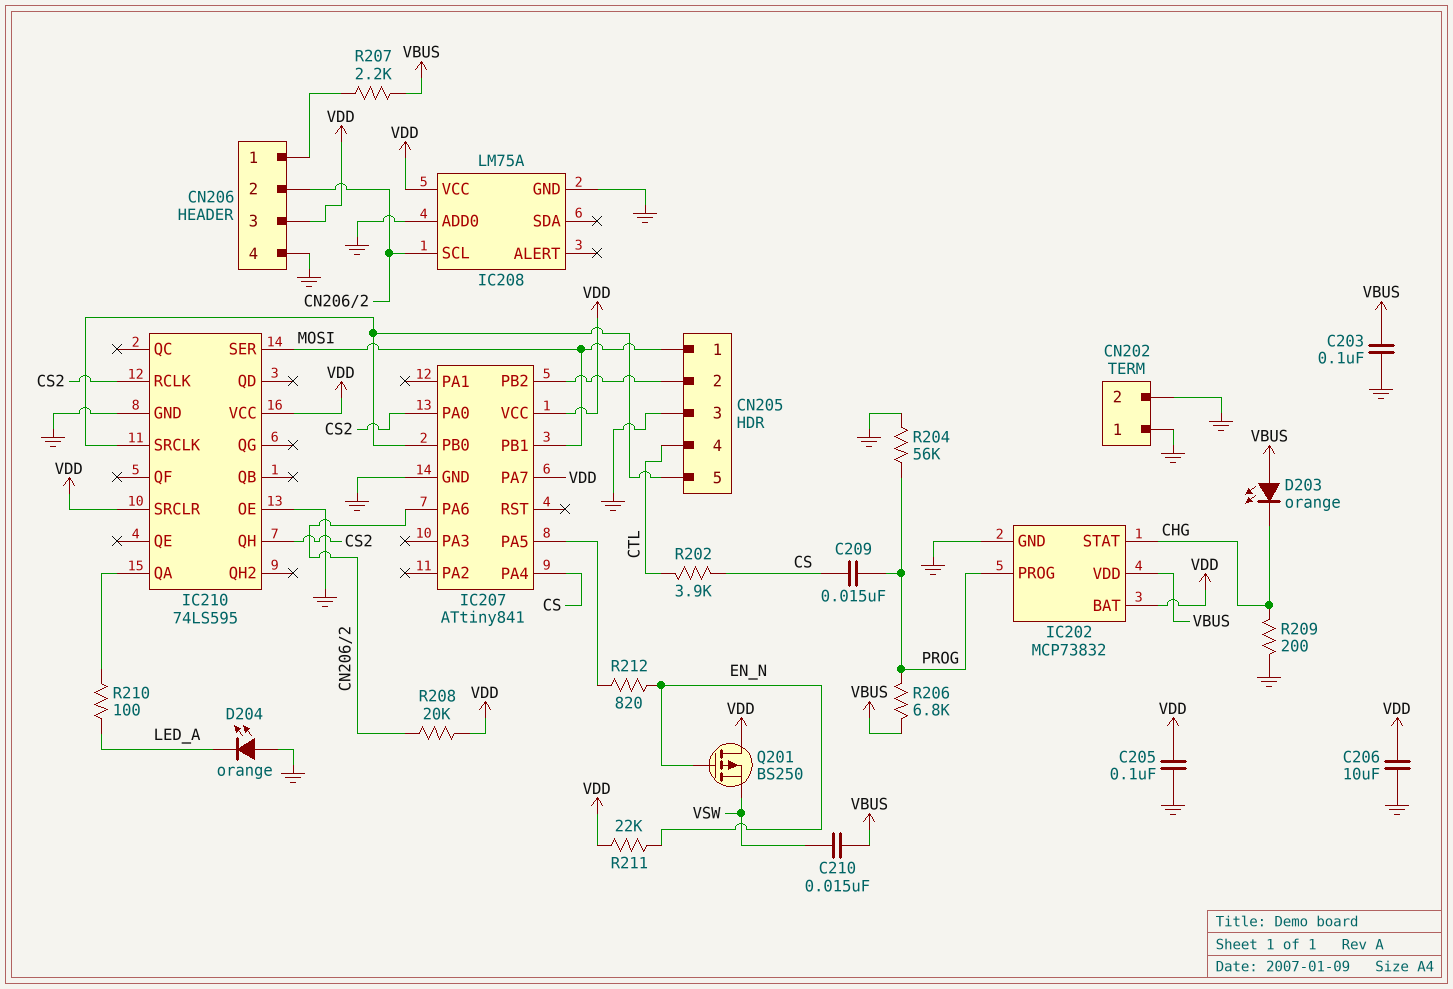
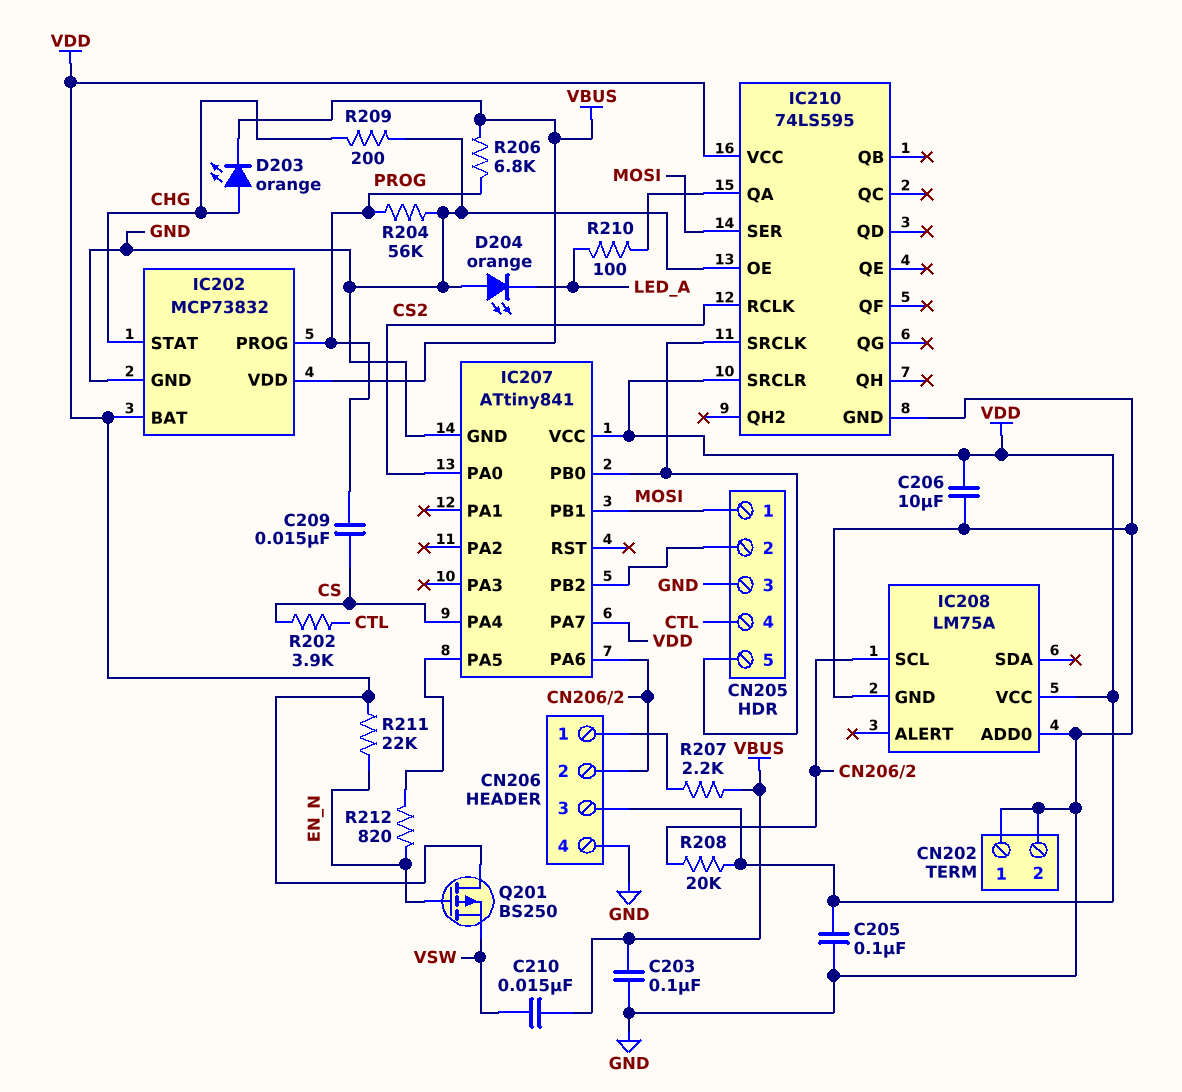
D203: LED orange (A VBUS, K CHG) -> LED orange (A CHG, K VBUS)
IC210 pin QH: CS2 -> none

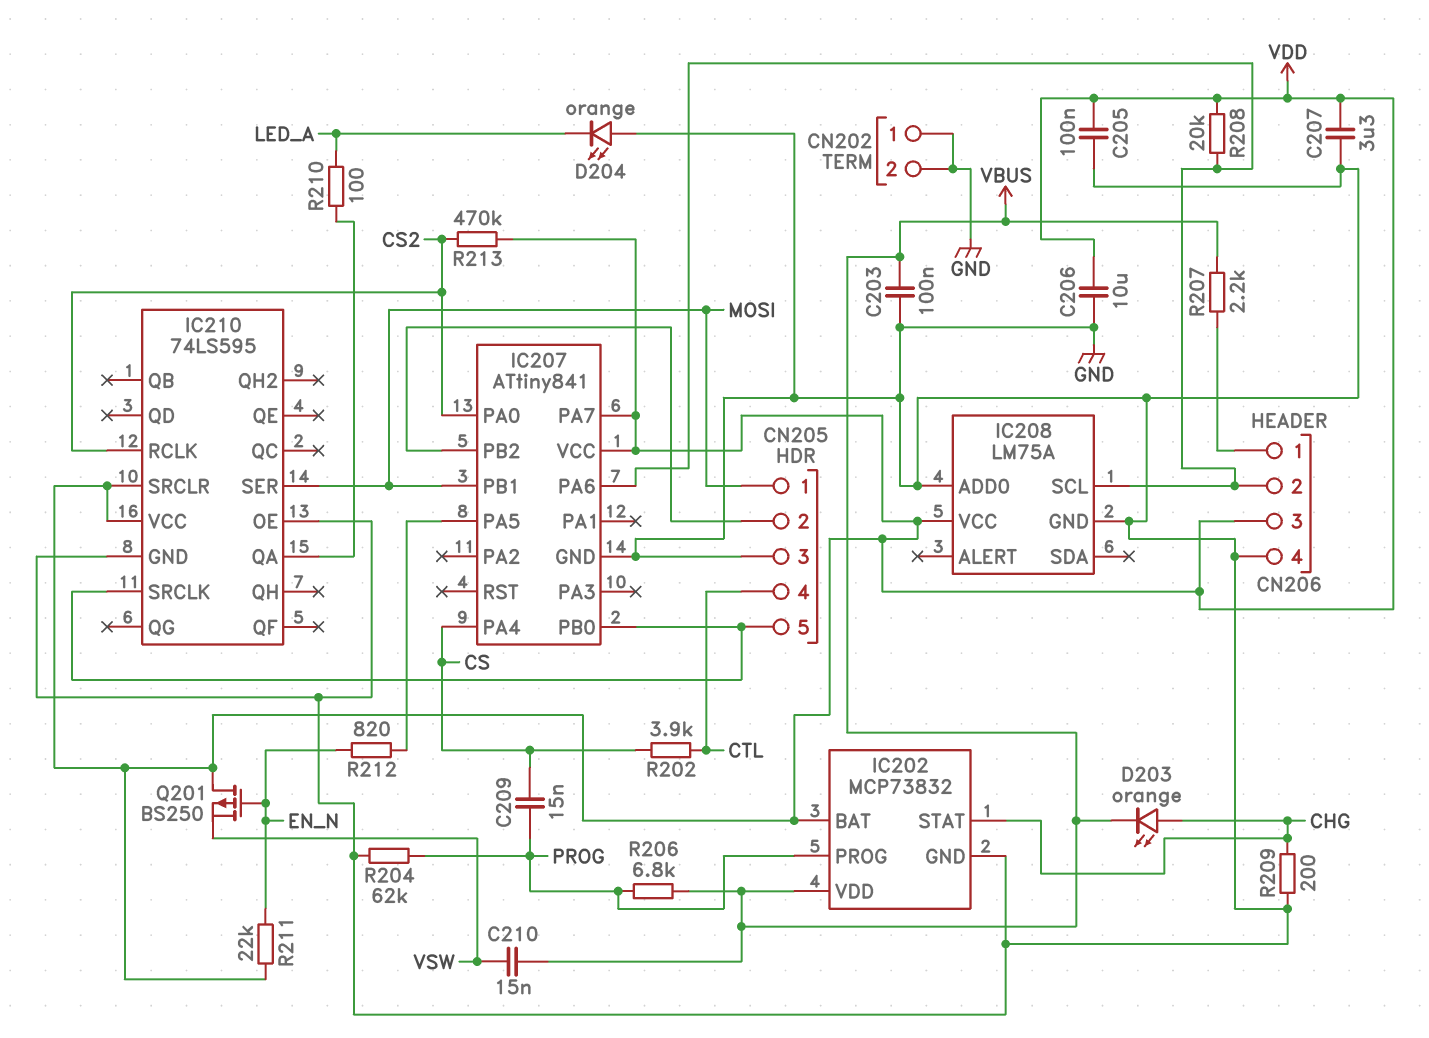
C207: none -> 3.3uF (GND, VDD)
R204: 56k (GND, PROG) -> 62k (GND, PROG)
R213: none -> 470k (CS2, VDD)

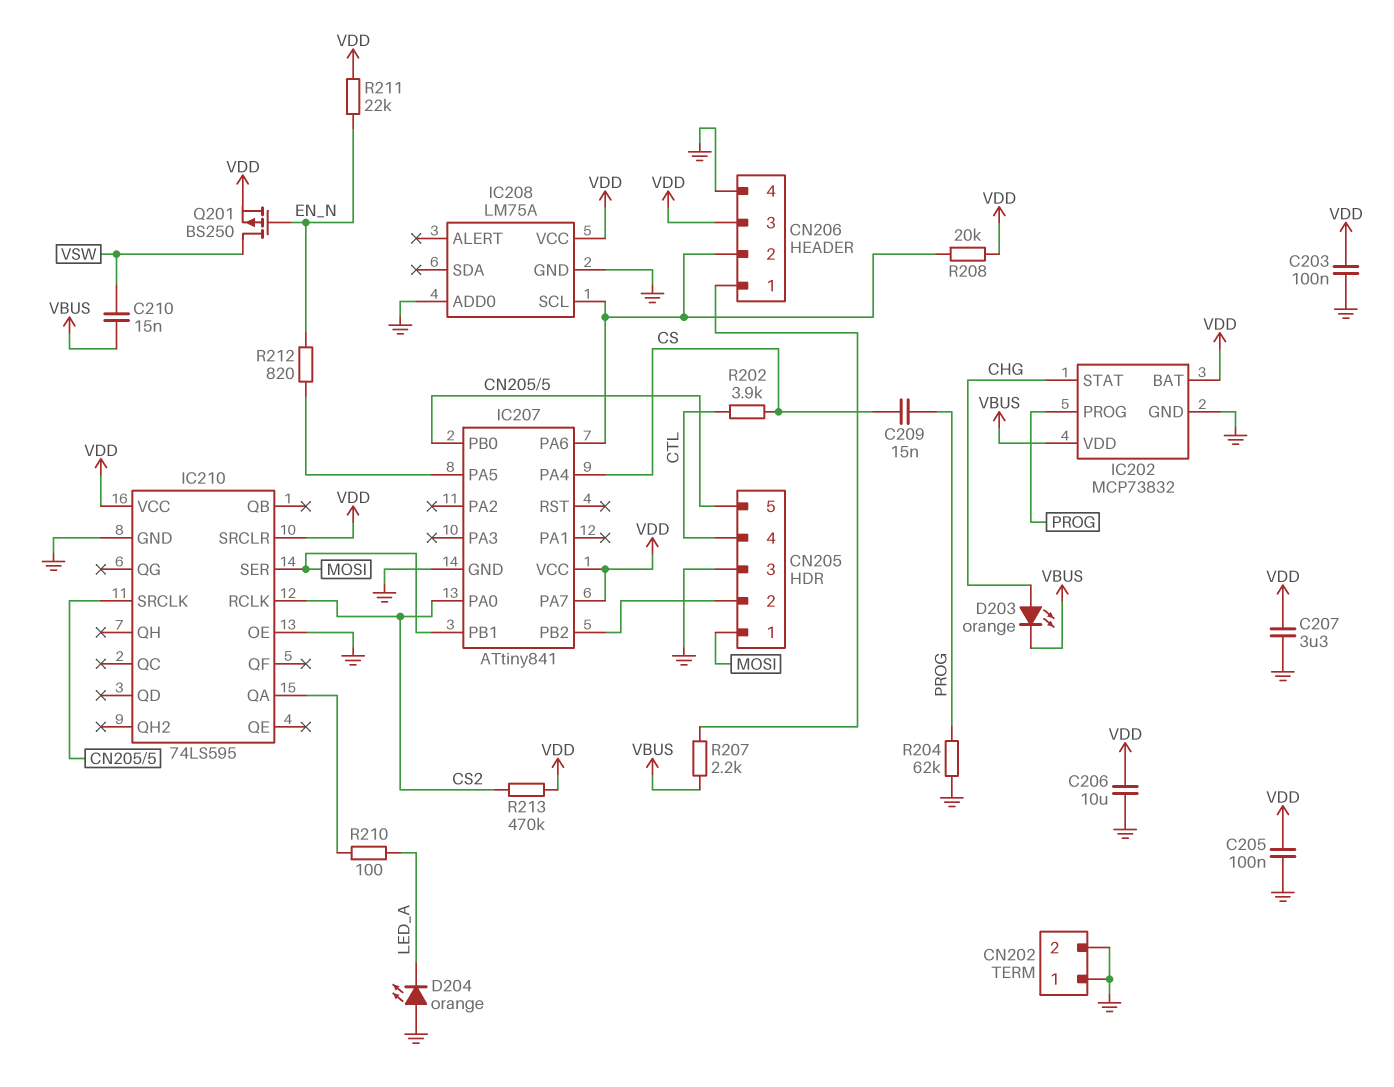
C203: 100nF (GND, VBUS) -> 100nF (GND, VDD)
Q201: PMOS BS250 (G EN_N, D VDD, S VSW) -> PMOS BS250 (G EN_N, D VSW, S VDD)
R206: 6.8k (PROG, VBUS) -> none
R209: 200 (CHG, GND) -> none

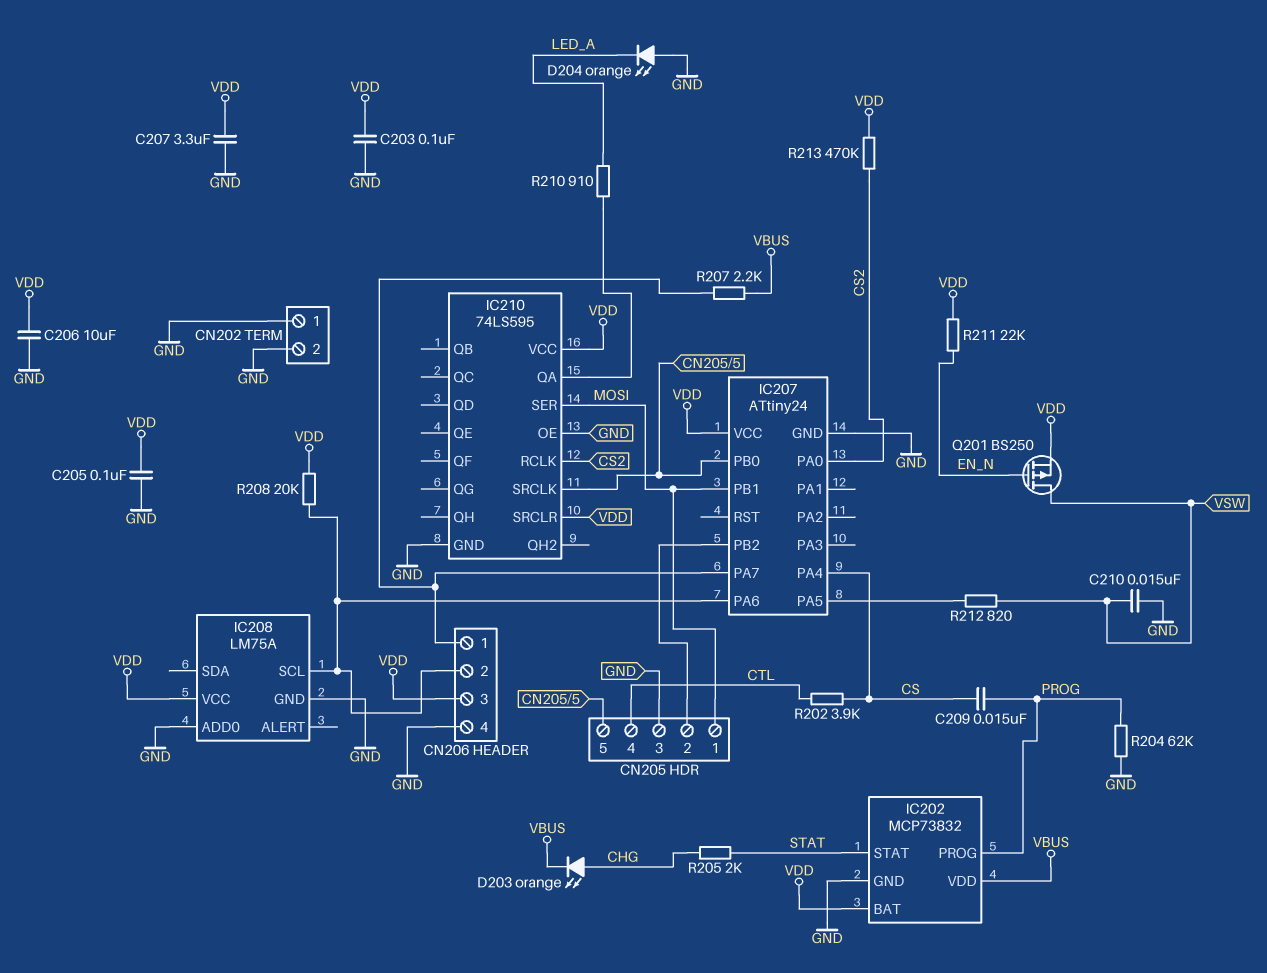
C210: 15nF (VBUS, VSW) -> 15nF (GND, VSW)
IC202 pin STAT: CHG -> STAT
IC207: ATtiny841 -> ATtiny24
IC207 pin PA7: VDD -> CN206/1
R205: none -> 2k (CHG, STAT)
R210: 100 (IC210/QA, LED_A) -> 910 (IC210/QA, LED_A)
R212: 820 (EN_N, IC207/PA5) -> 820 (IC207/PA5, VSW)

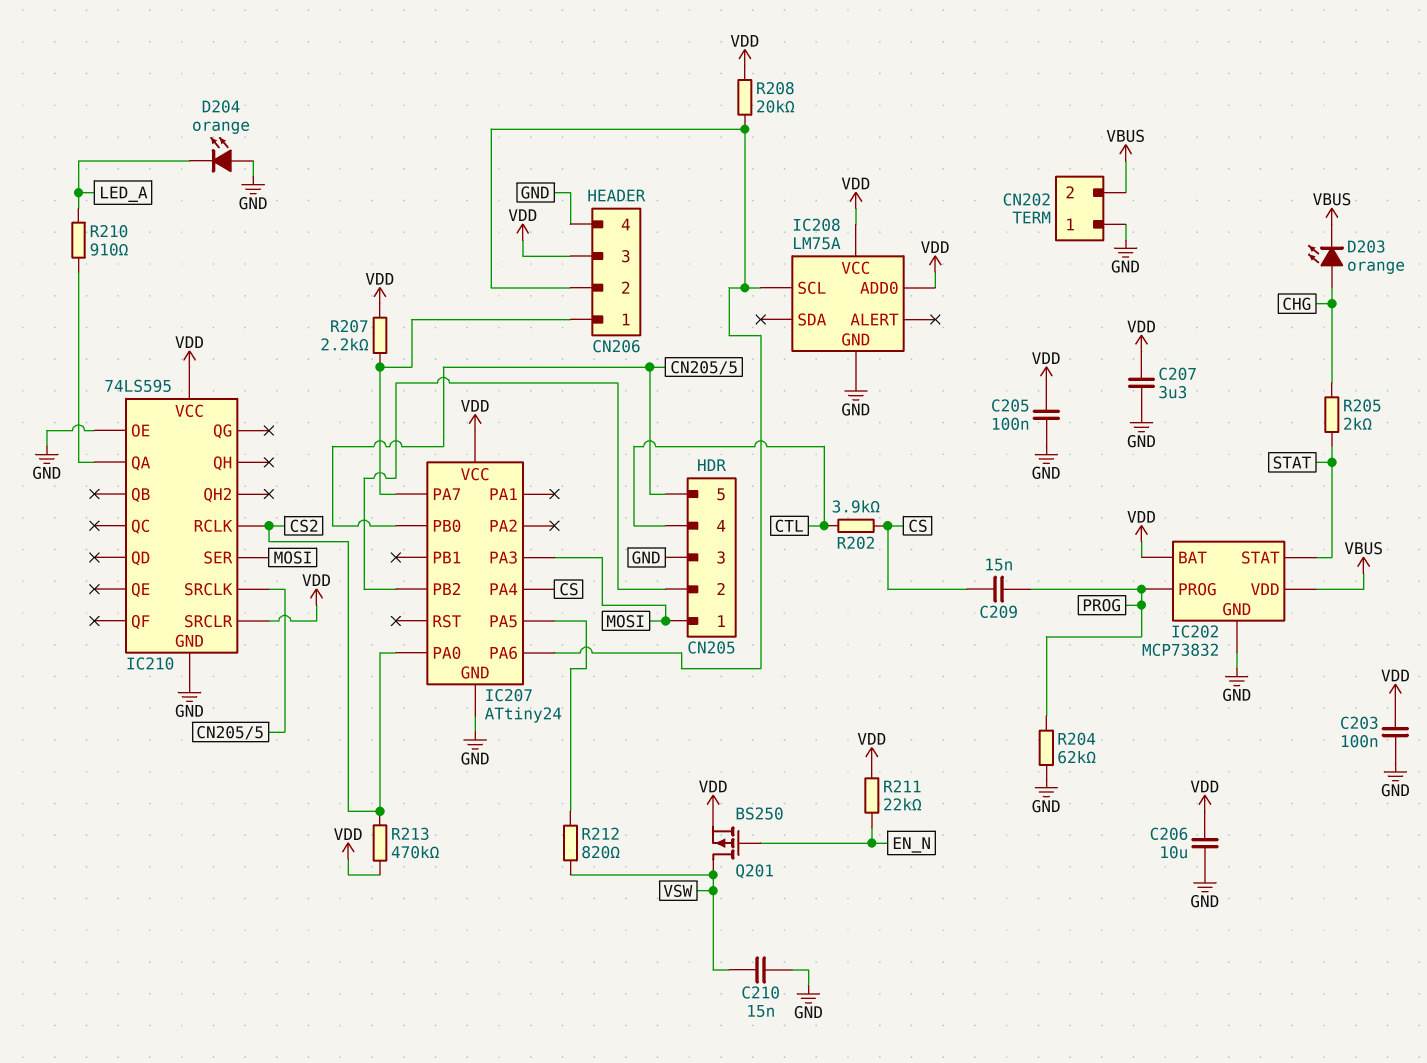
CN202 pin 2: GND -> VBUS
IC207 pin PA3: none -> MOSI
IC207 pin PB1: MOSI -> none
IC208 pin ADD0: GND -> VDD
R207: 2.2k (CN206/1, VBUS) -> 2.2k (CN206/1, VDD)

